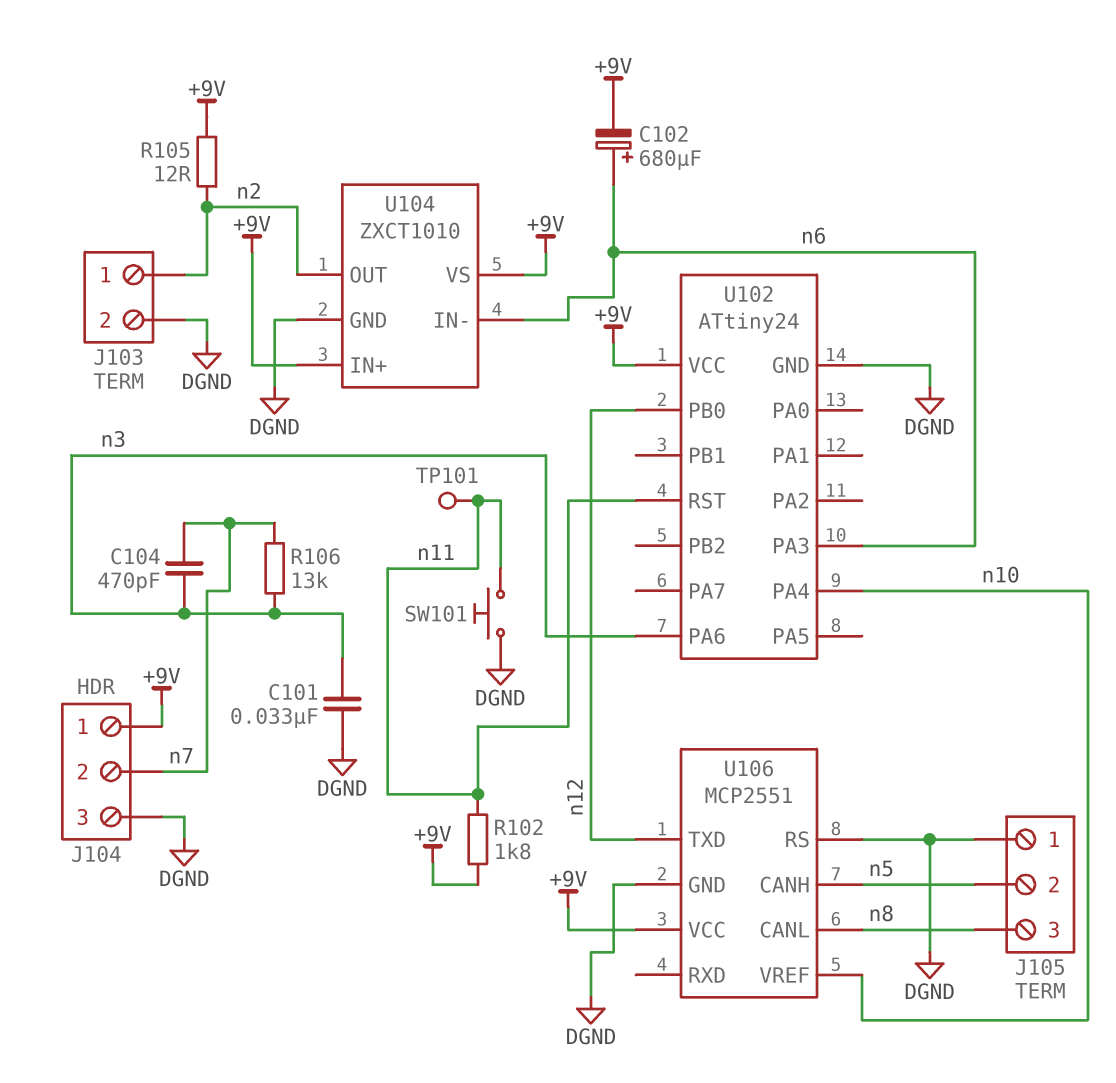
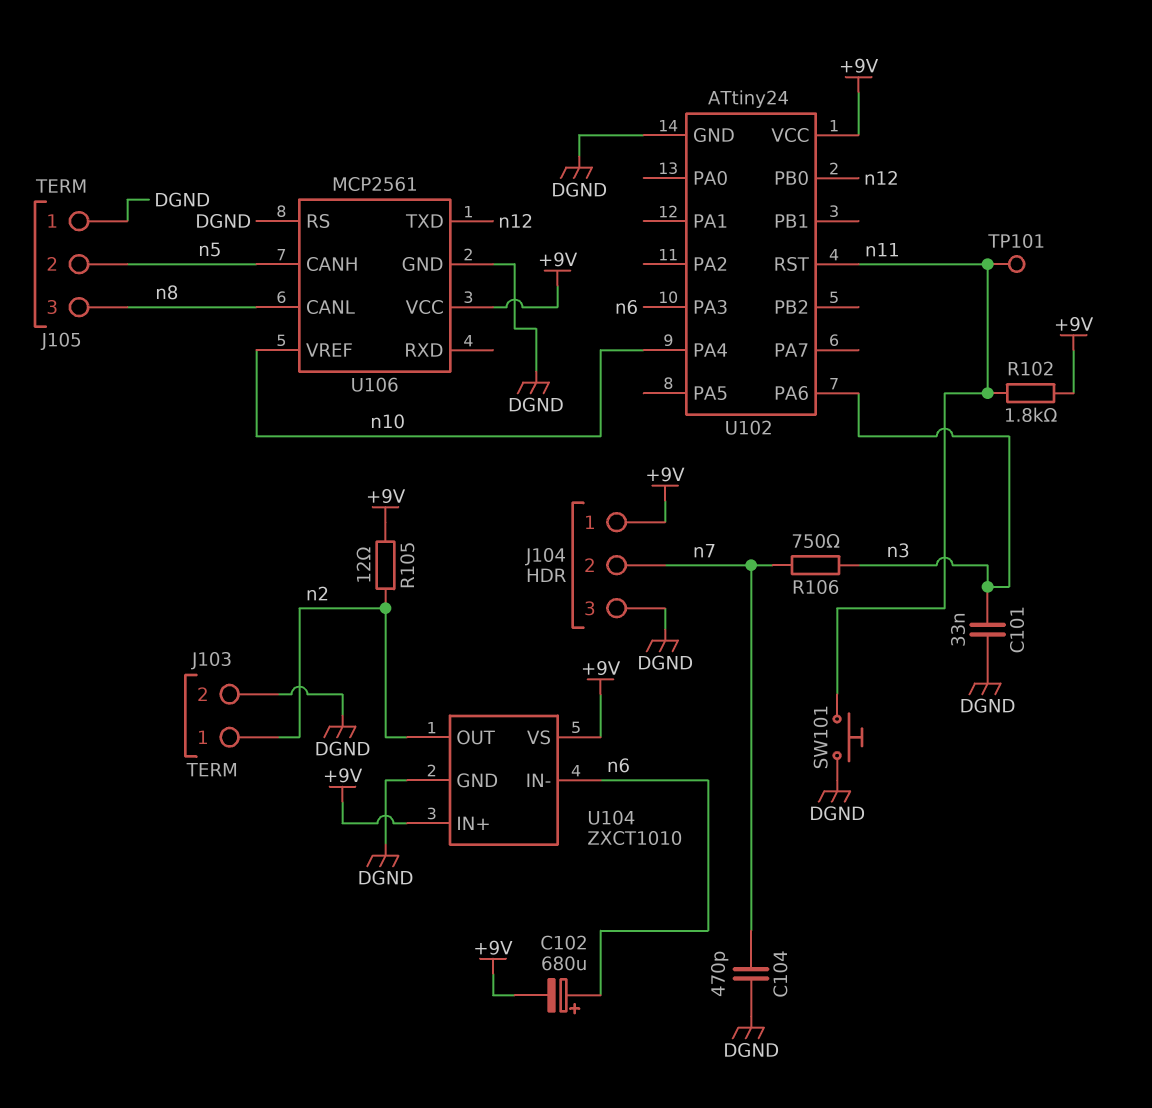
C104: 470pF (n3, n7) -> 470pF (DGND, n7)
R106: 13k (n3, n7) -> 750 (n3, n7)
U106: MCP2551 -> MCP2561

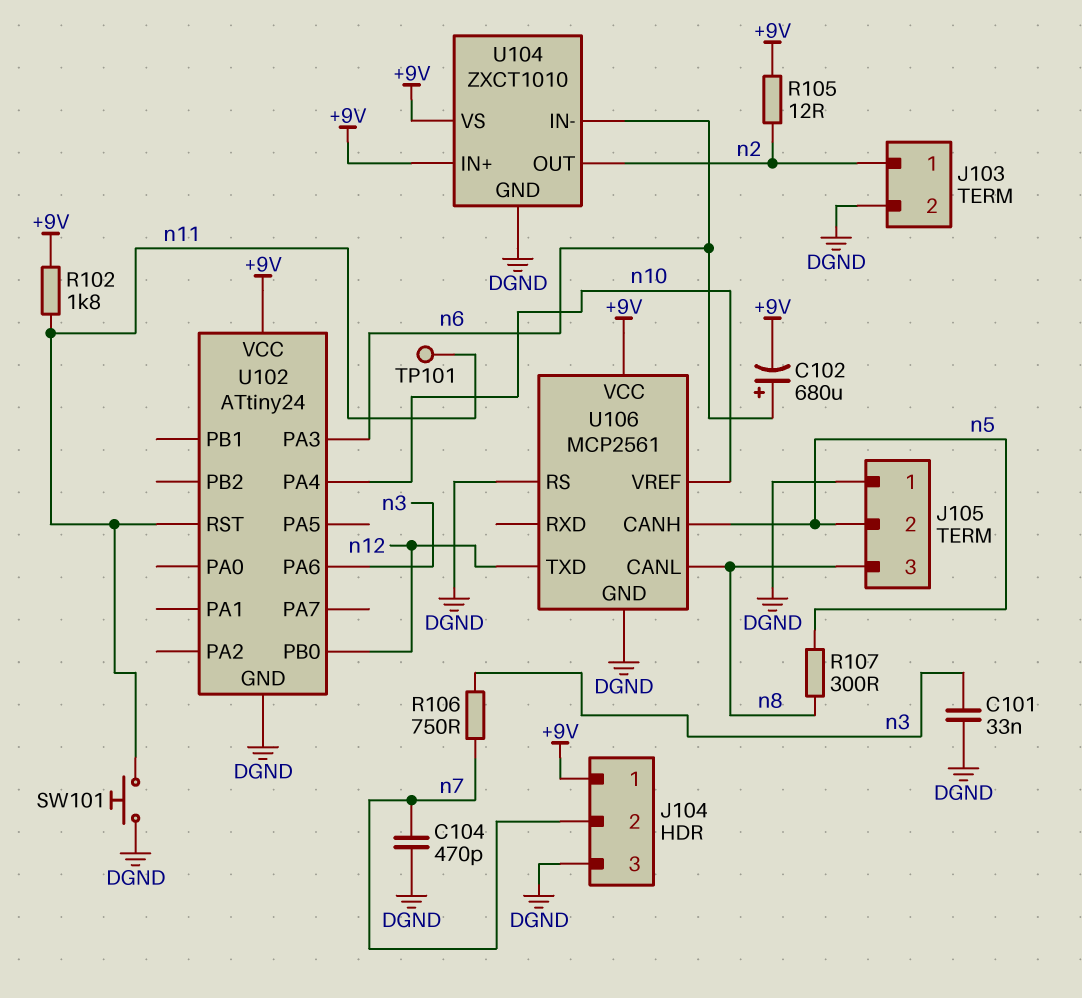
R107: none -> 300 (n5, n8)

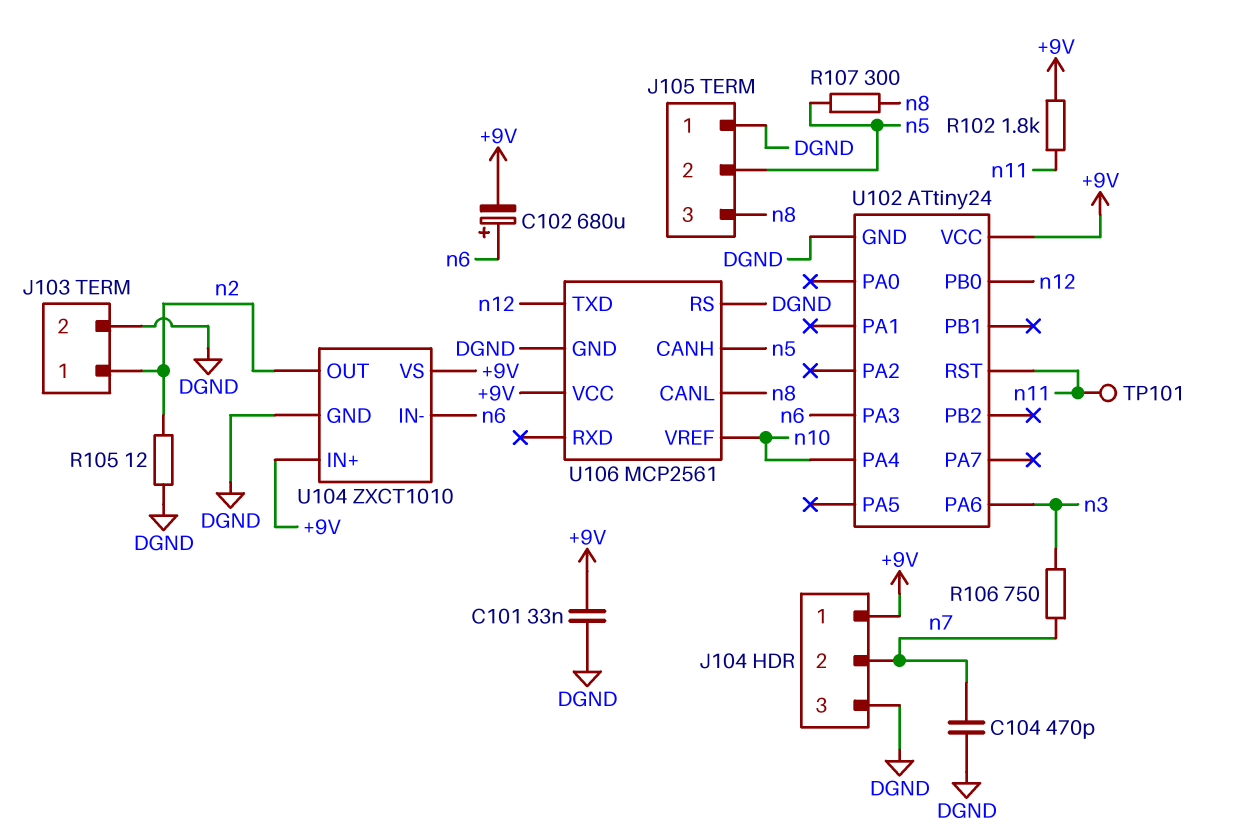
C101: 33nF (DGND, n3) -> 33nF (+9V, DGND)
R105: 12 (+9V, n2) -> 12 (DGND, n2)
SW101: button (DGND, n11) -> none

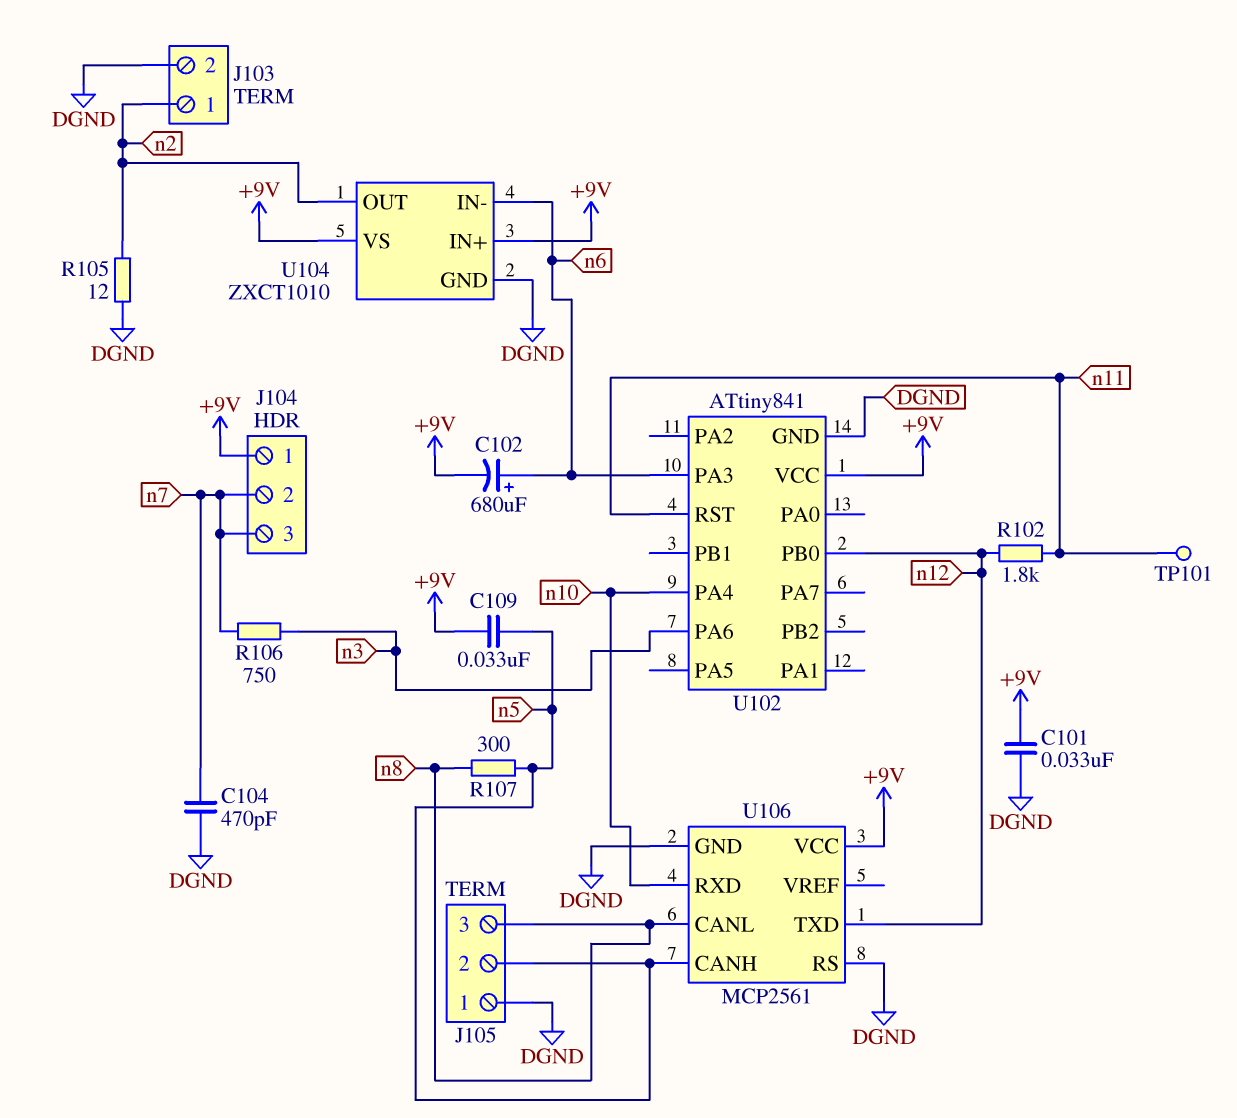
C109: none -> 33nF (+9V, n5)
J104 pin 3: DGND -> n7
R102: 1.8k (+9V, n11) -> 1.8k (n11, n12)
U102: ATtiny24 -> ATtiny841
U106 pin RXD: none -> n10
U106 pin VREF: n10 -> none

